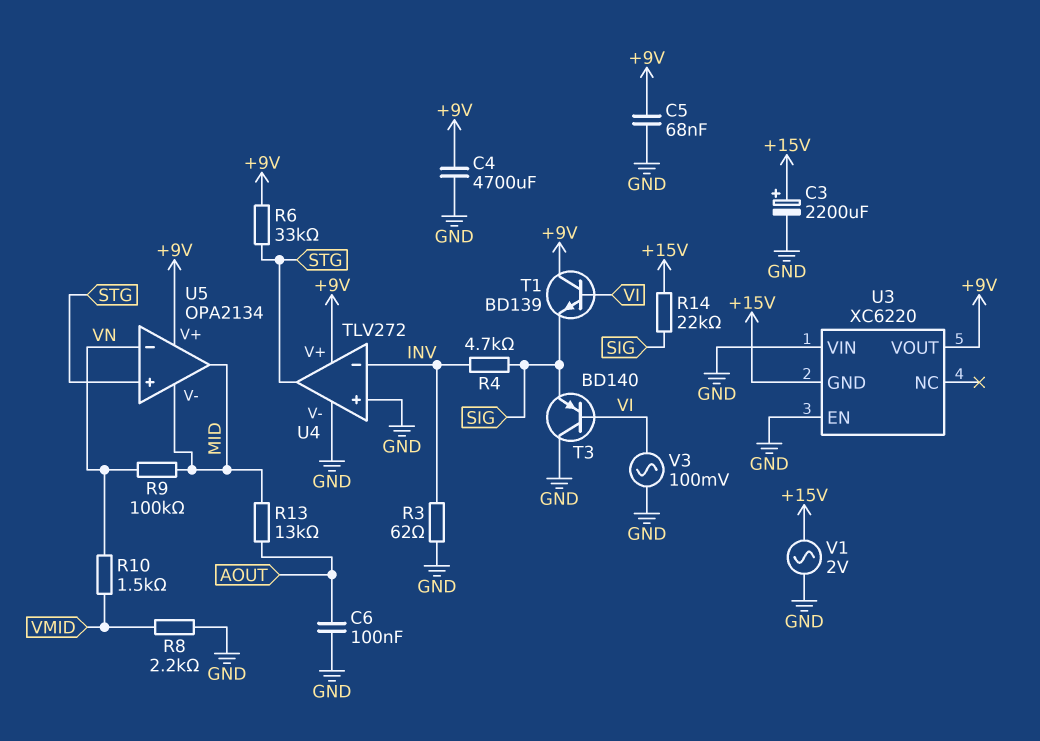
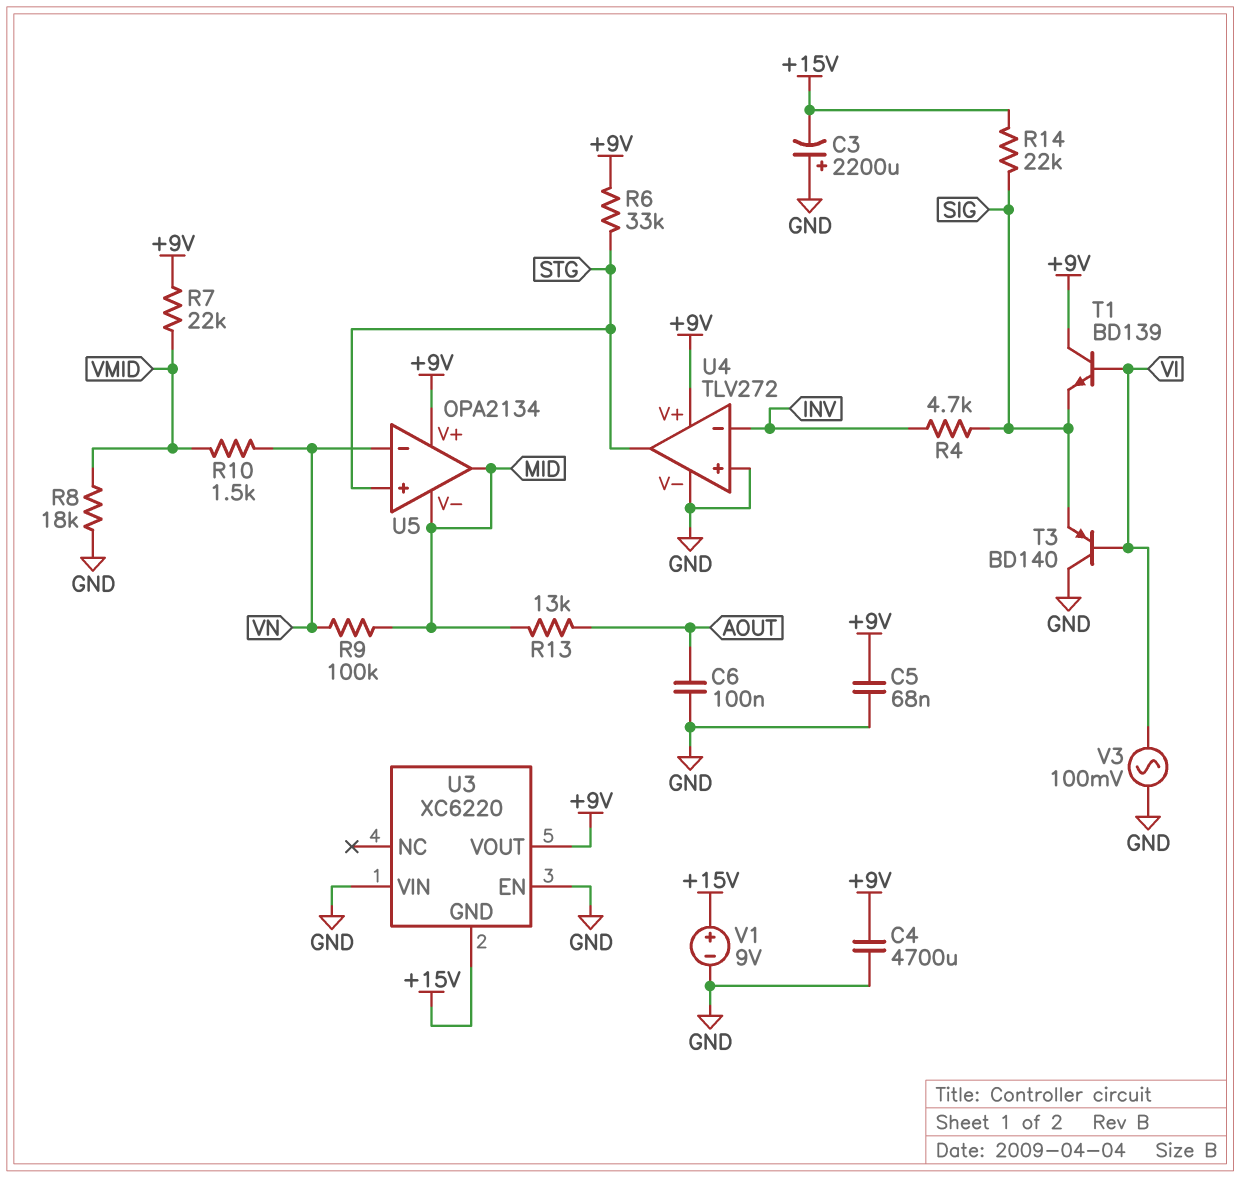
C3: 2200uF (plus +15V, minus GND) -> 2200uF (plus GND, minus +15V)
R3: 62 (GND, INV) -> none
R7: none -> 22k (+9V, VMID)
R8: 2.2k (GND, VMID) -> 18k (GND, VMID)
V1: AC 2V (+15V, GND) -> 9V (plus +15V, minus GND)

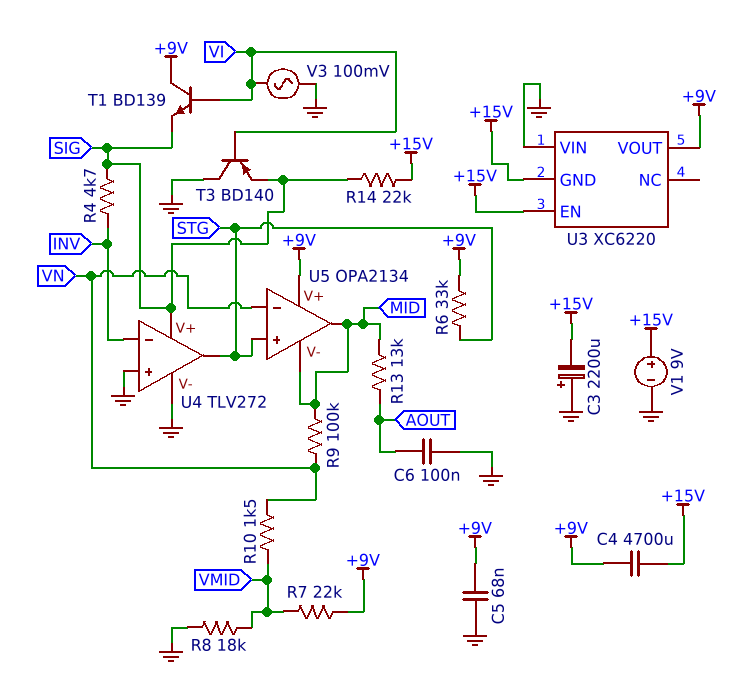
C4: 4700uF (+9V, GND) -> 4700uF (+9V, +15V)
U3 pin EN: GND -> +15V
U4 pin V+: +9V -> SIG

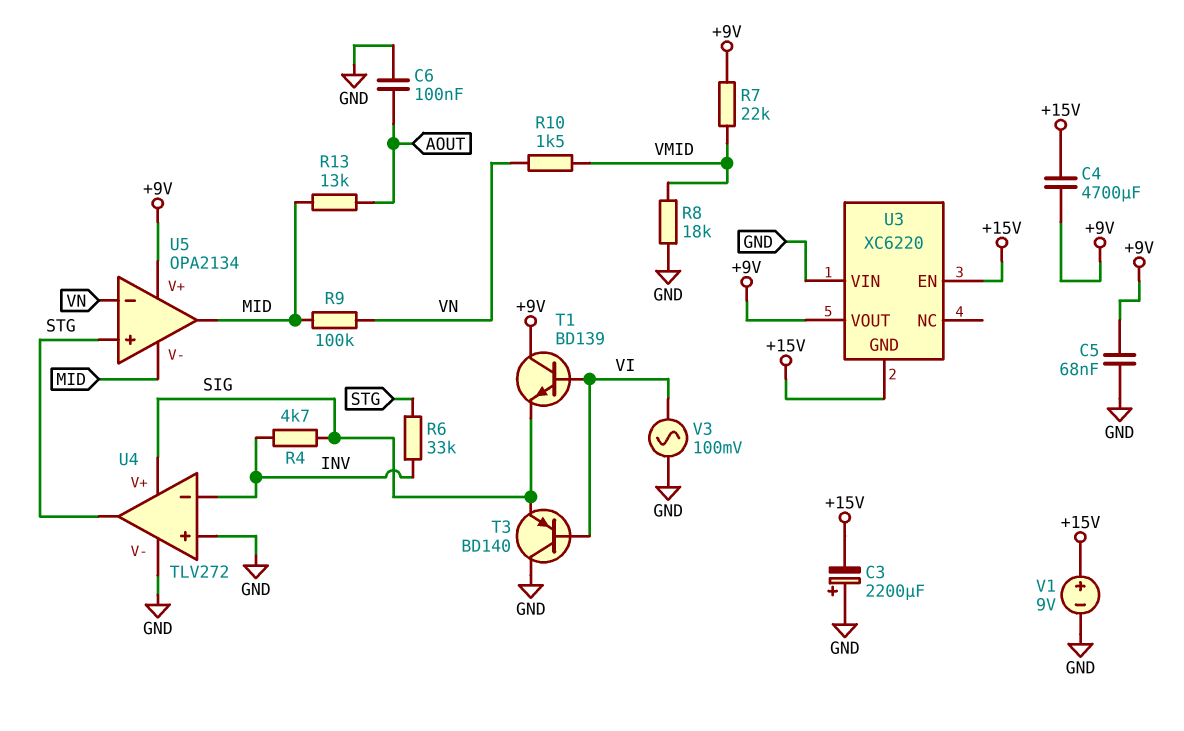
R6: 33k (+9V, STG) -> 33k (INV, STG)
R14: 22k (+15V, SIG) -> none

